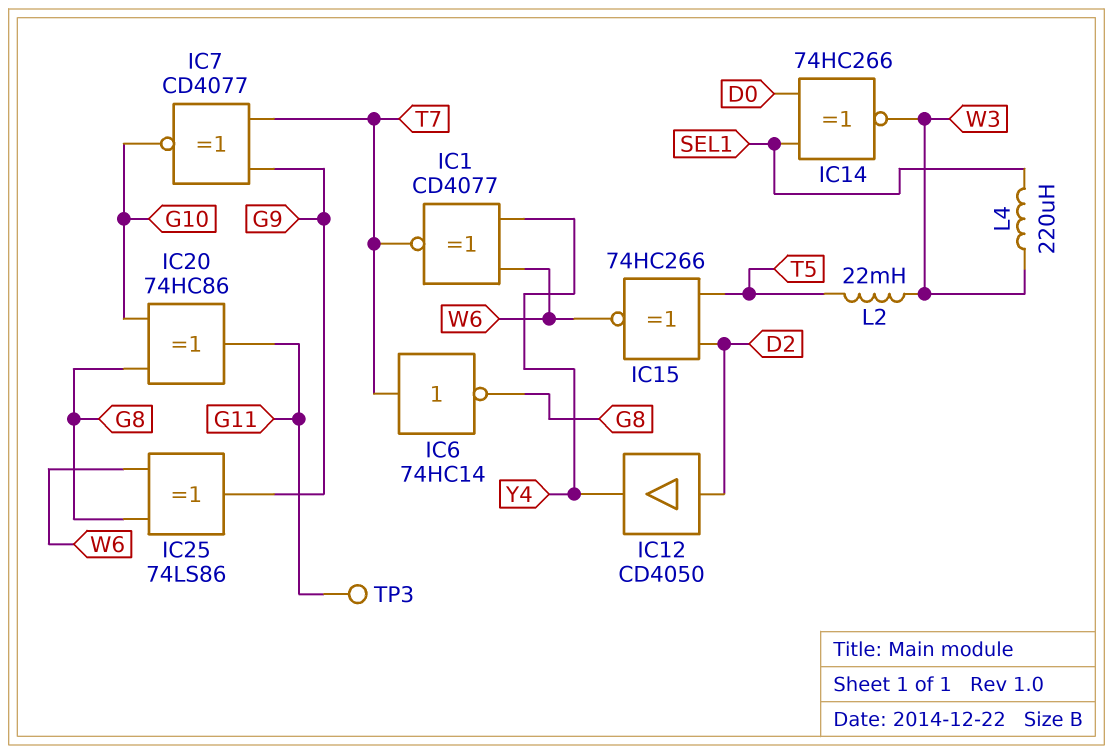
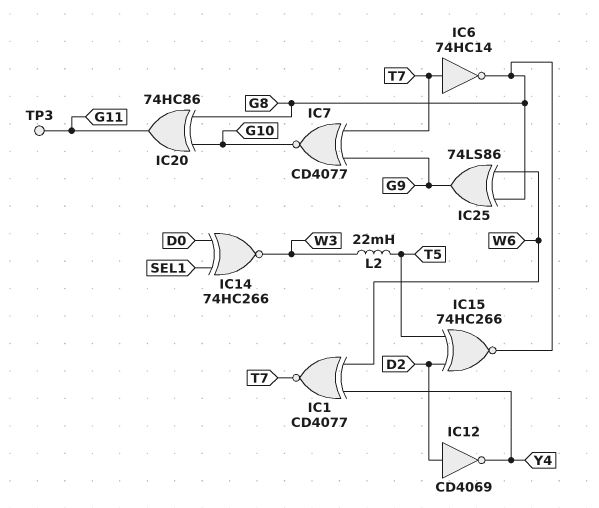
IC12: buffer CD4050 (in D2, out Y4) -> NOT CD4069 (in D2, out Y4)
IC15: XNOR 74HC266 (in D2, in T5, out W6) -> XNOR 74HC266 (in D2, in T5, out G8)
L4: 220uH (SEL1, W3) -> none

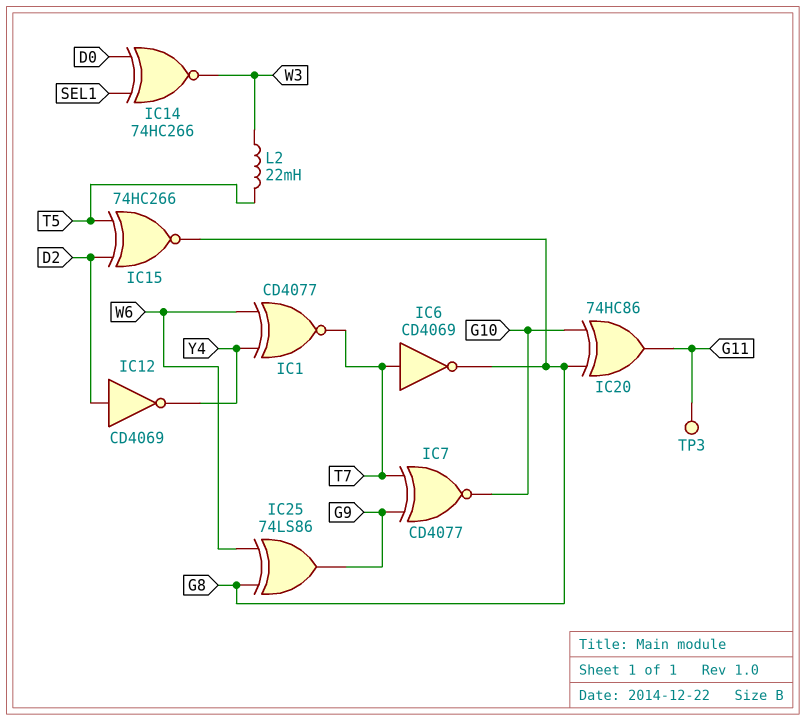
IC6: NOT 74HC14 (in T7, out G8) -> NOT CD4069 (in T7, out G8)

